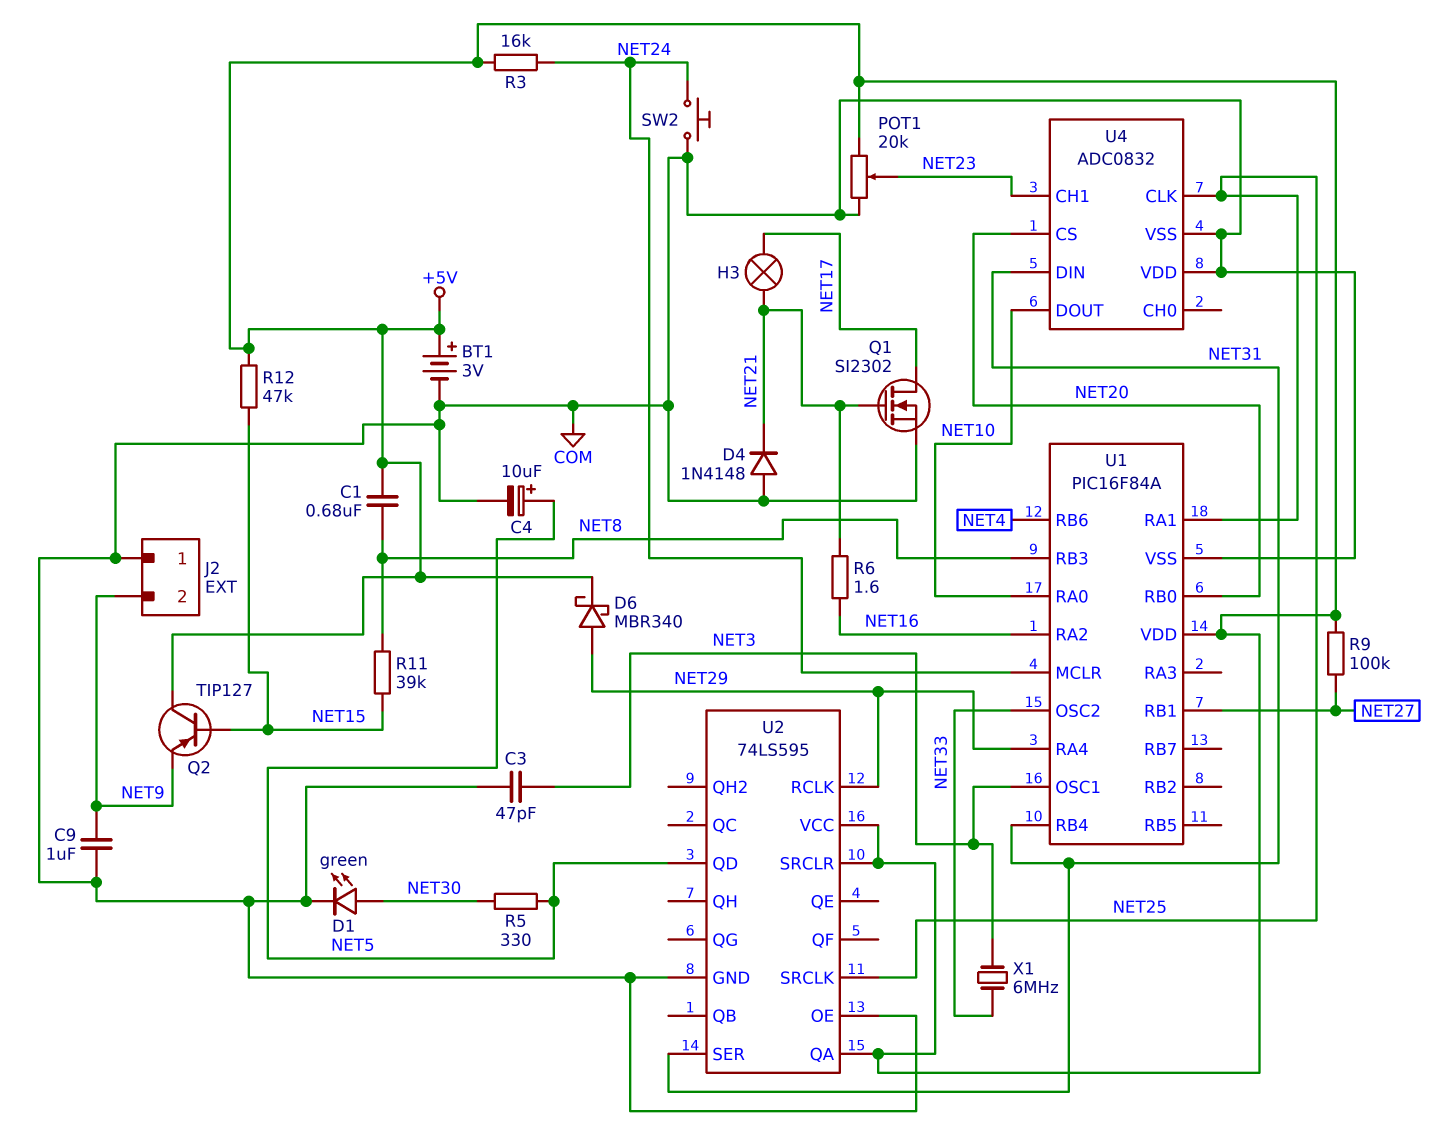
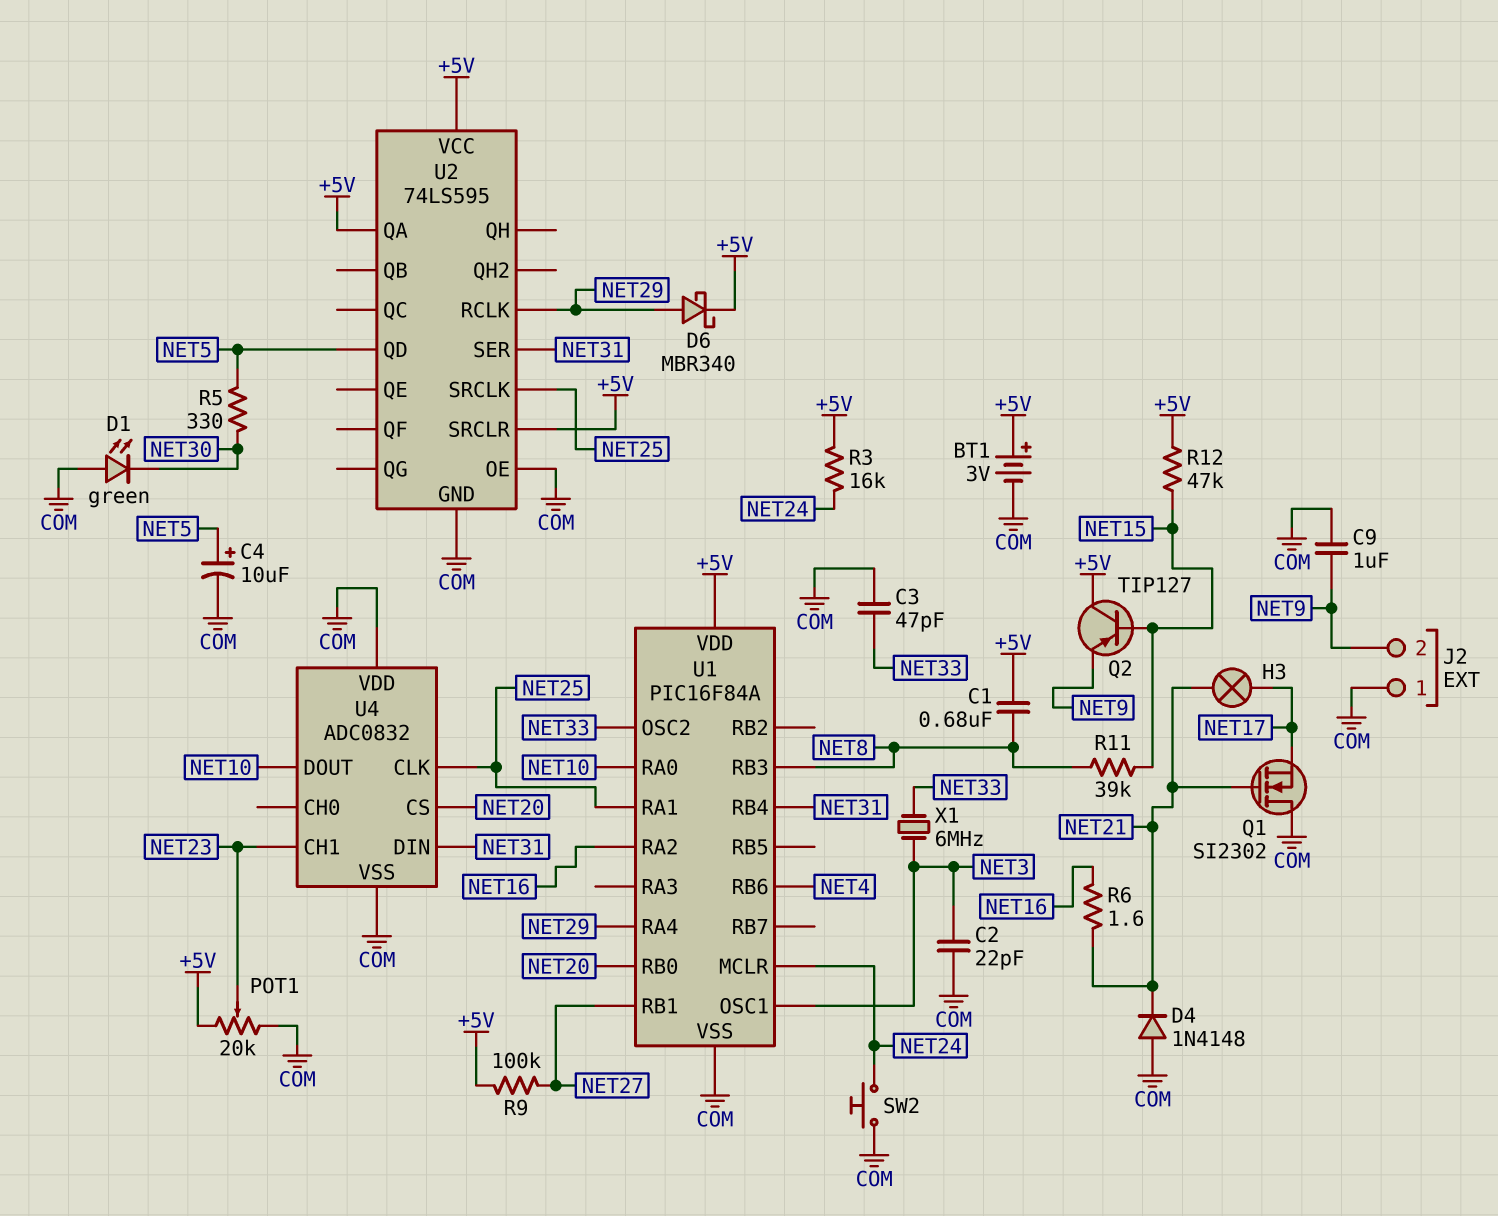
C2: none -> 22pF (COM, NET3)
C3: 47pF (COM, NET3) -> 47pF (COM, NET33)
D1: LED green (A NET30, K COM) -> LED green (A COM, K NET30)
Q1: NMOS SI2302 (G NET21, D NET17, S COM) -> NMOS SI2302 (G NET21, D COM, S NET17)

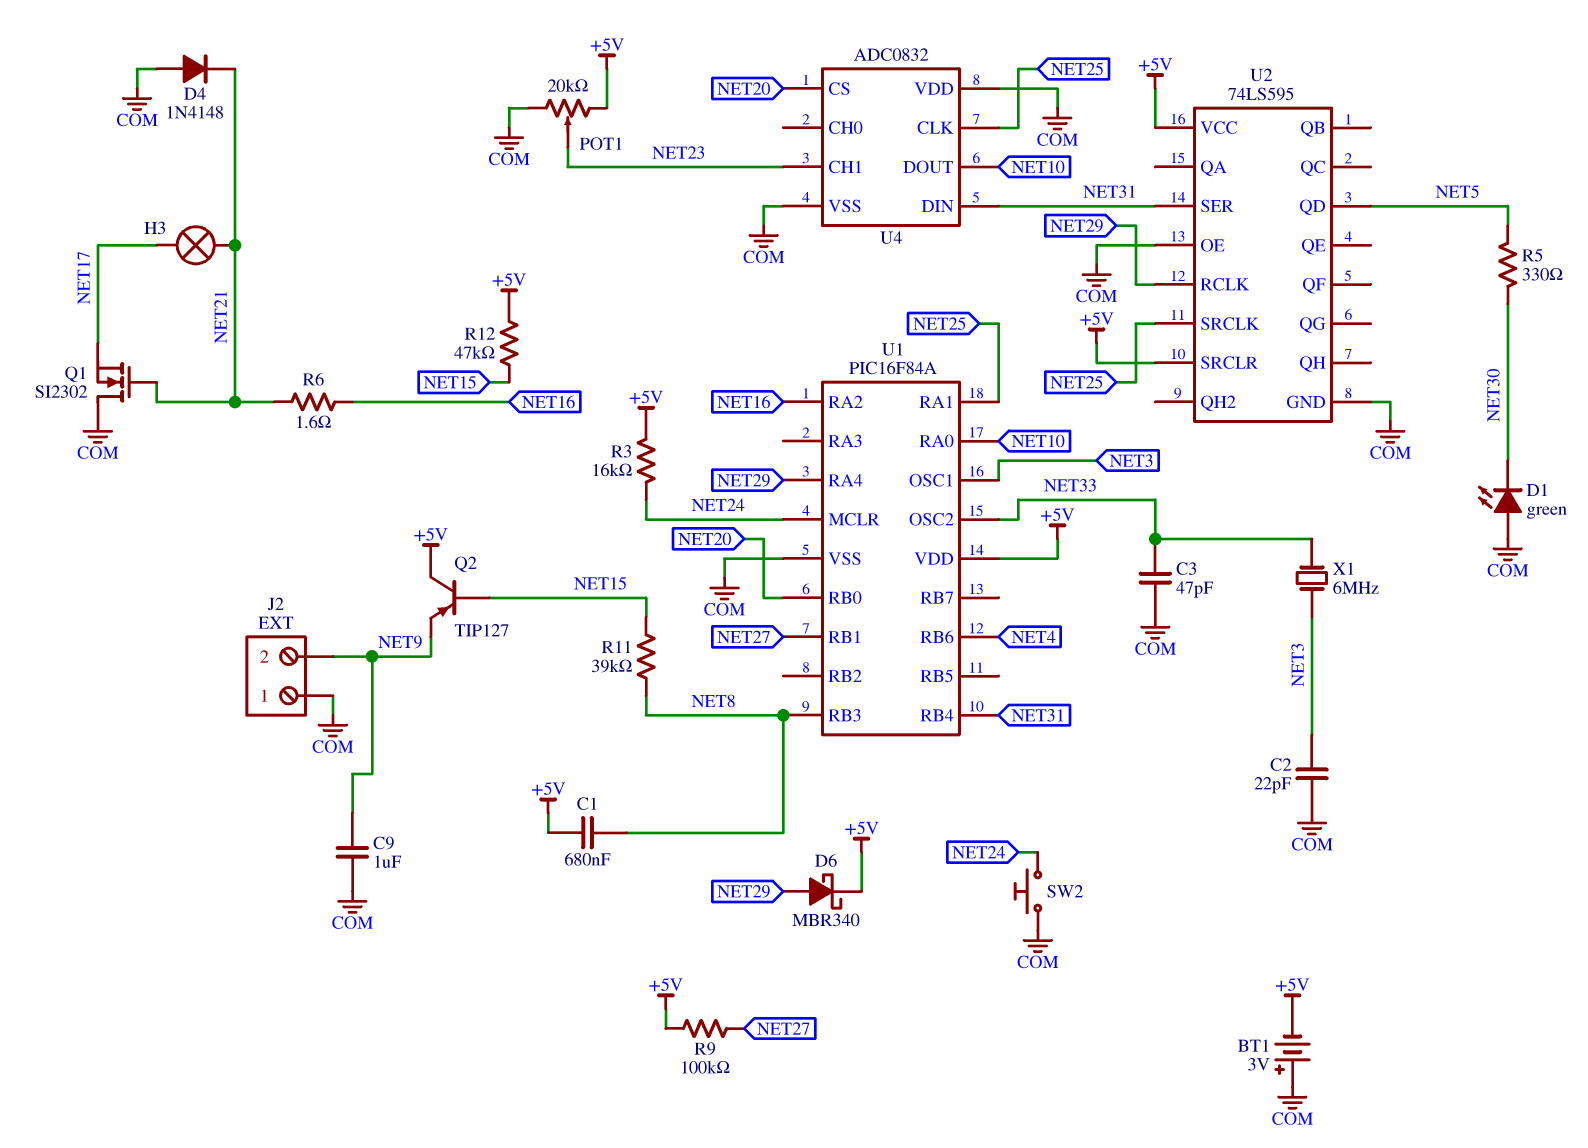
BT1: 3V (plus +5V, minus COM) -> 3V (plus COM, minus +5V)
C4: 10uF (plus NET5, minus COM) -> none
U2 pin QA: +5V -> none

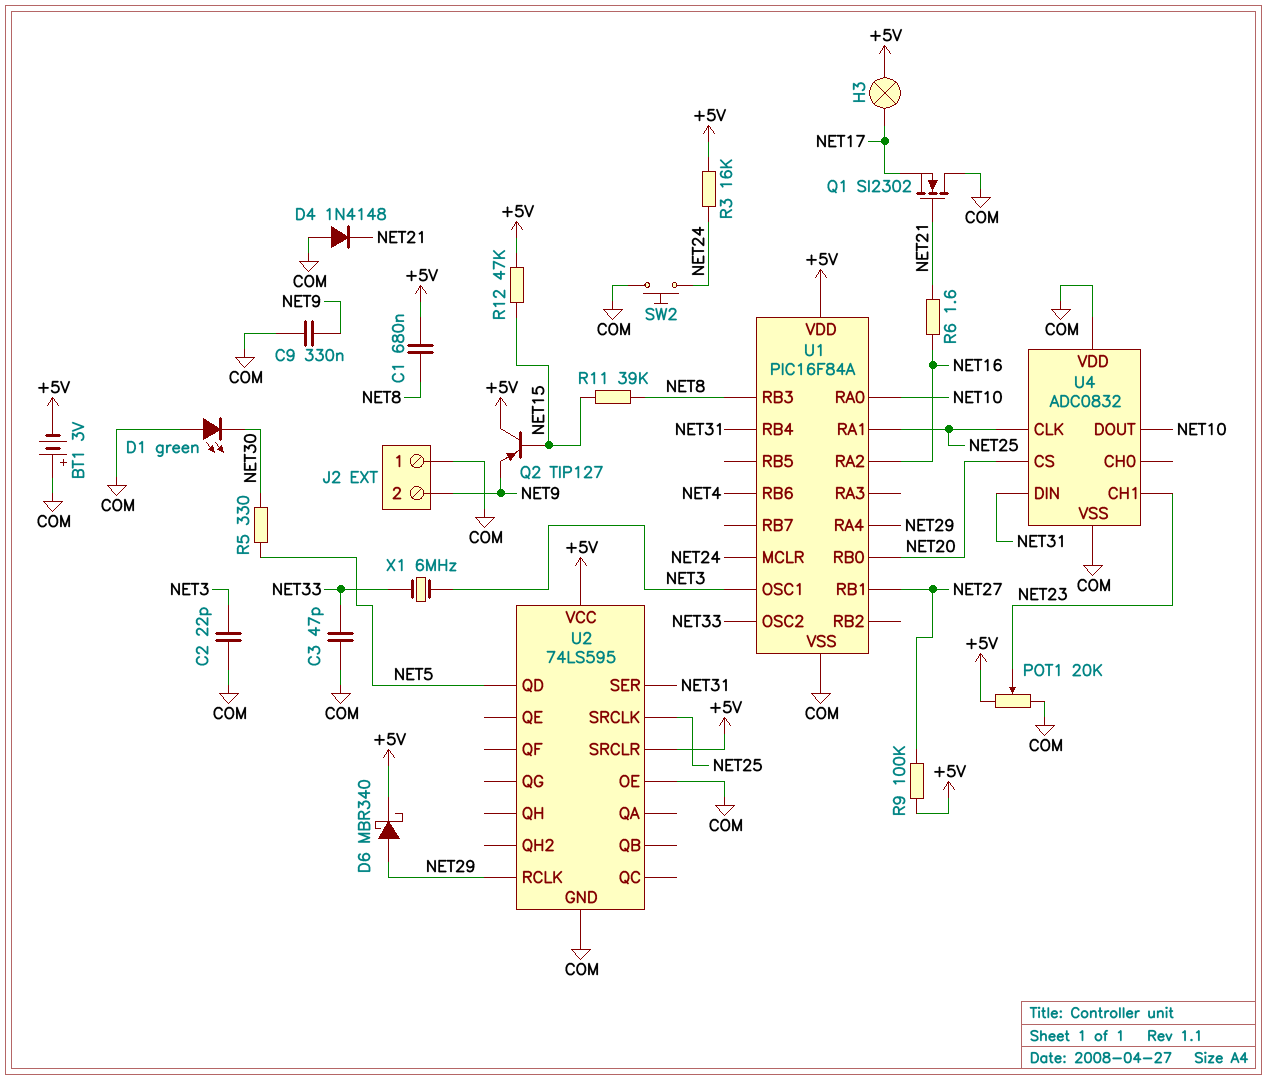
C9: 1uF (COM, NET9) -> 330nF (COM, NET9)
H3: lamp (NET17, NET21) -> lamp (+5V, NET17)

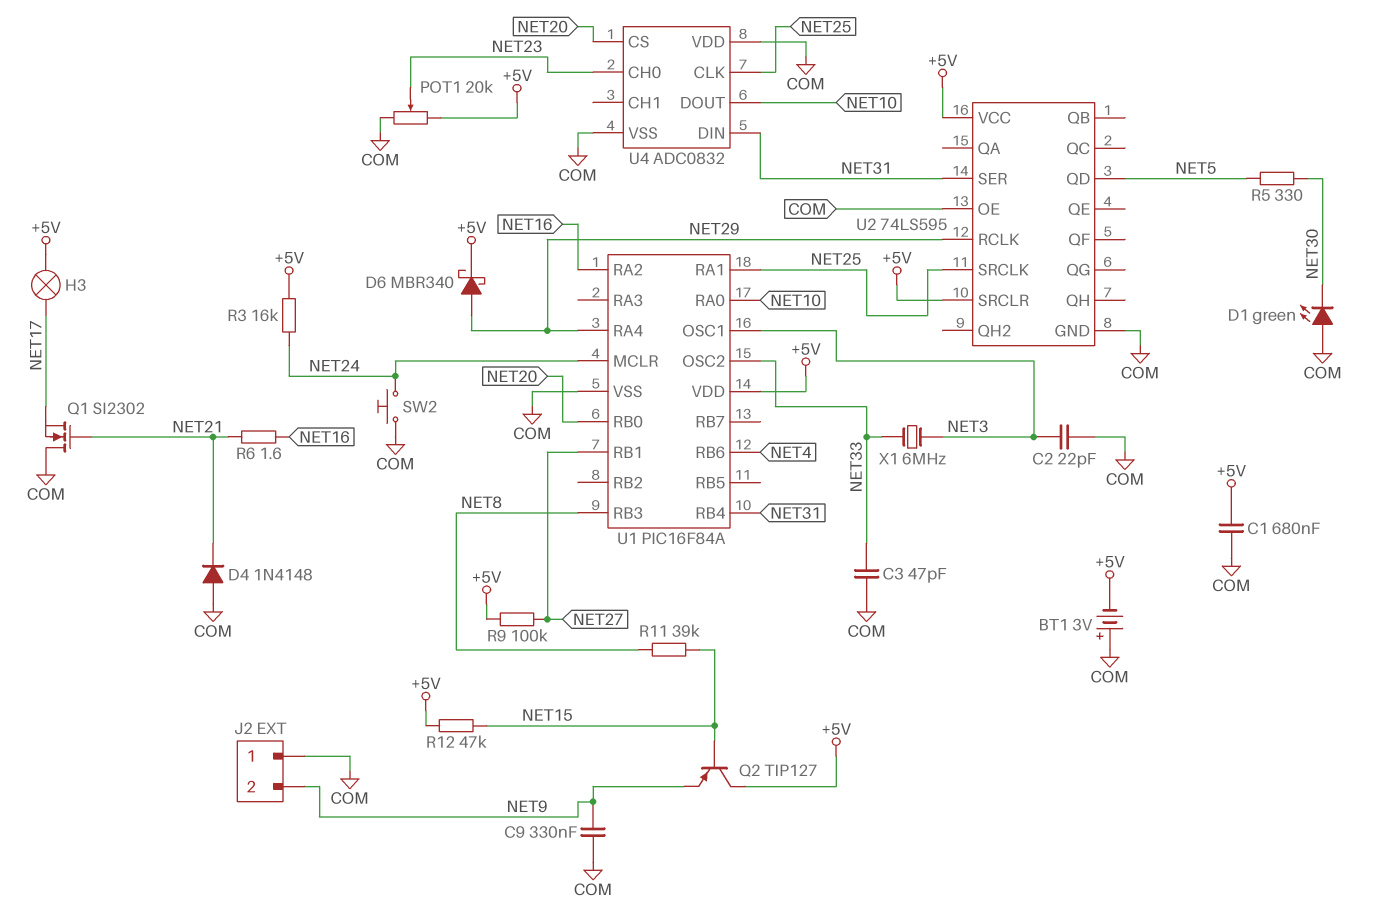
C1: 680nF (+5V, NET8) -> 680nF (+5V, COM)
U4 pin CH0: none -> NET23
U4 pin CH1: NET23 -> none

